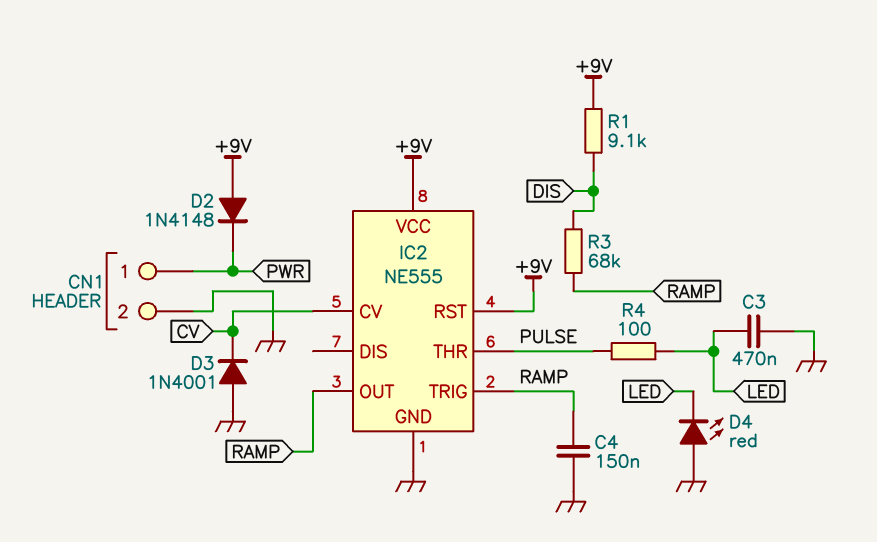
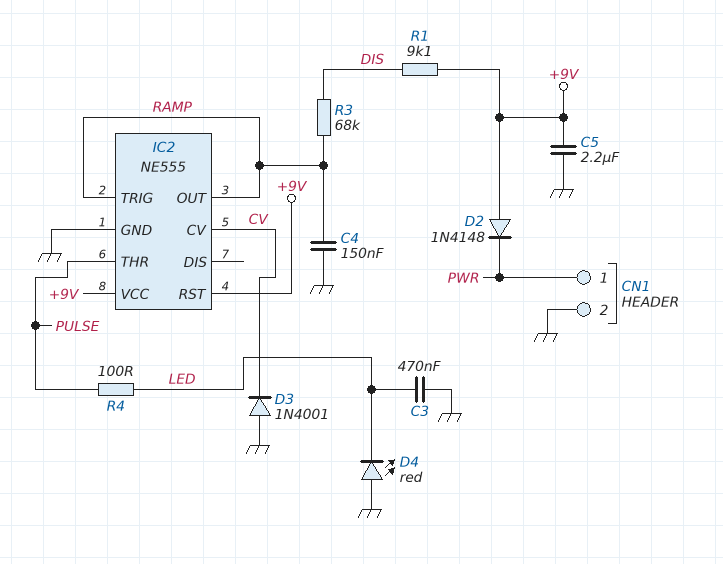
C5: none -> 2.2uF (+9V, GND)

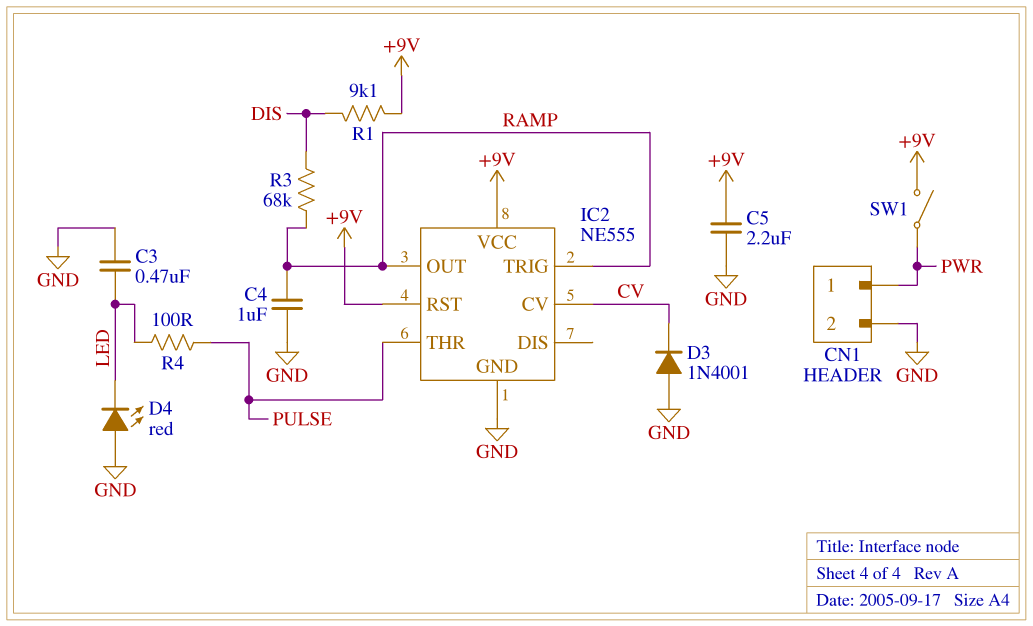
C4: 150nF (GND, RAMP) -> 1uF (GND, RAMP)
D2: diode 1N4148 (A +9V, K PWR) -> none
SW1: none -> switch (+9V, PWR)

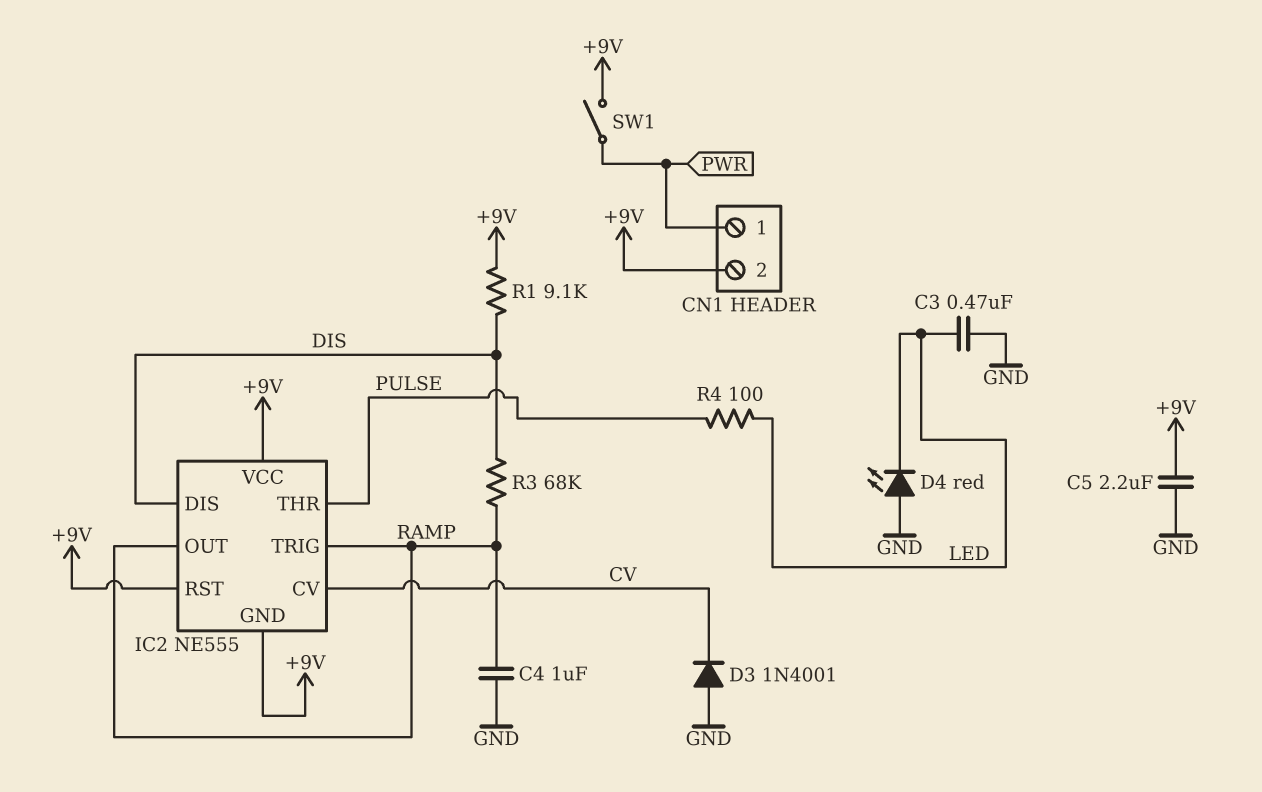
CN1 pin 2: GND -> +9V
IC2 pin DIS: none -> DIS
IC2 pin GND: GND -> +9V

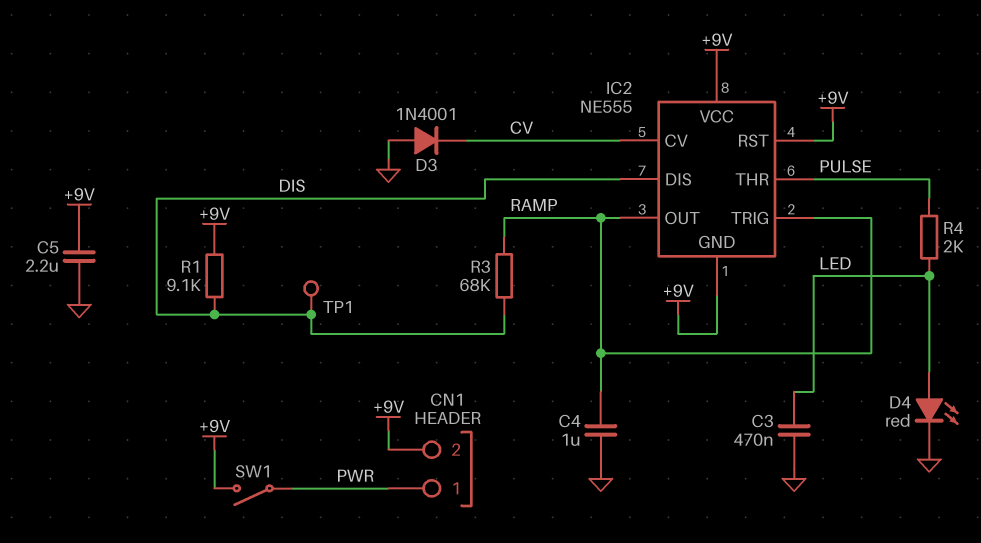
D4: LED red (A GND, K LED) -> LED red (A LED, K GND)
R4: 100 (LED, PULSE) -> 2k (LED, PULSE)
TP1: none -> test point (DIS)

